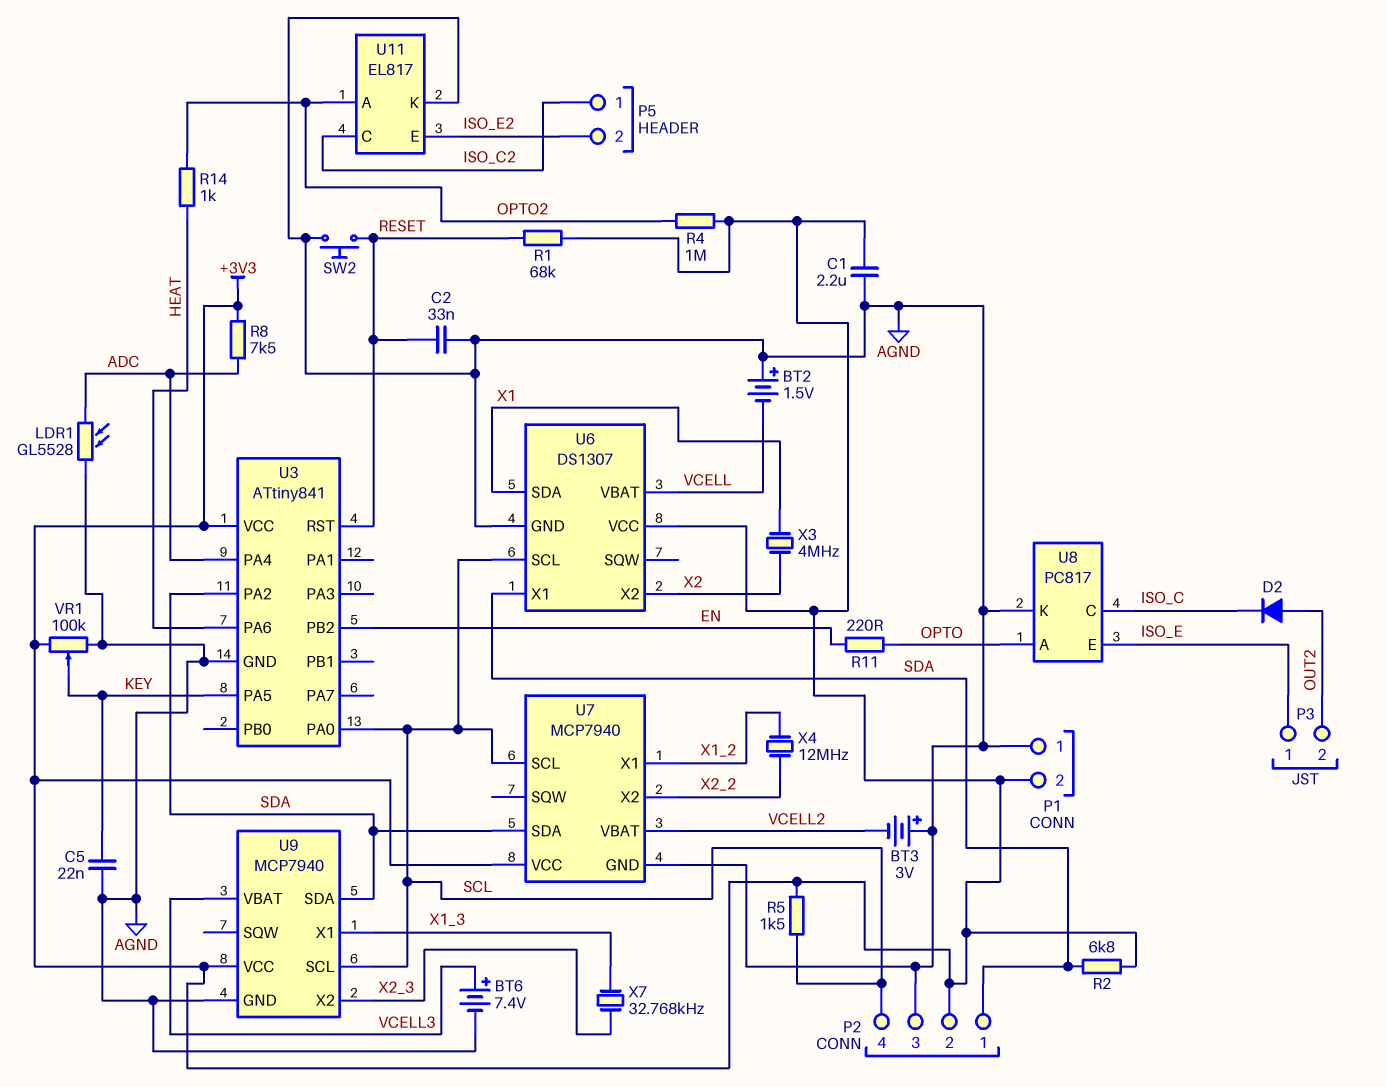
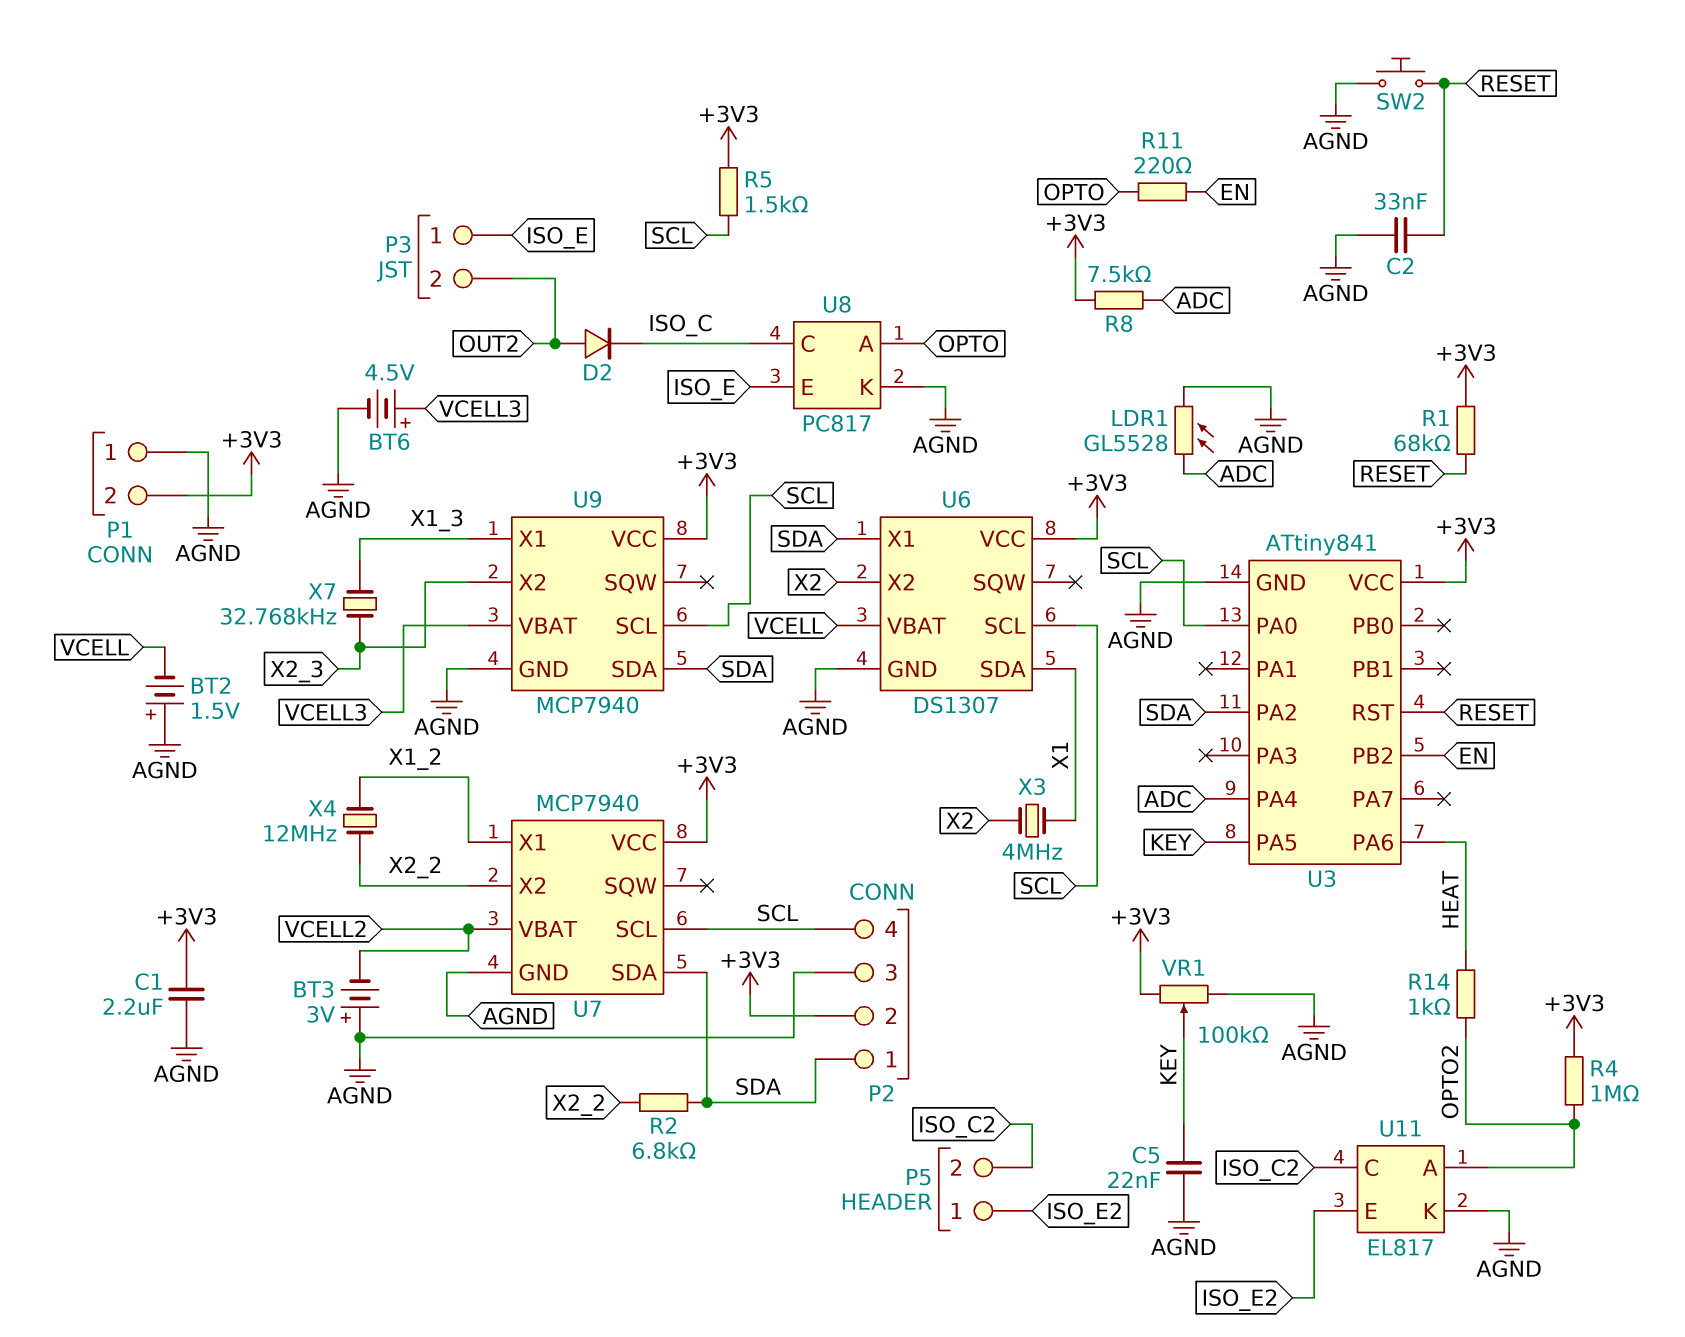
BT6: 7.4V (plus VCELL3, minus AGND) -> 4.5V (plus VCELL3, minus AGND)
P5 pin 1: ISO_C2 -> ISO_E2
P5 pin 2: ISO_E2 -> ISO_C2
R2: 6.8k (+3V3, SDA) -> 6.8k (SDA, X2_2)

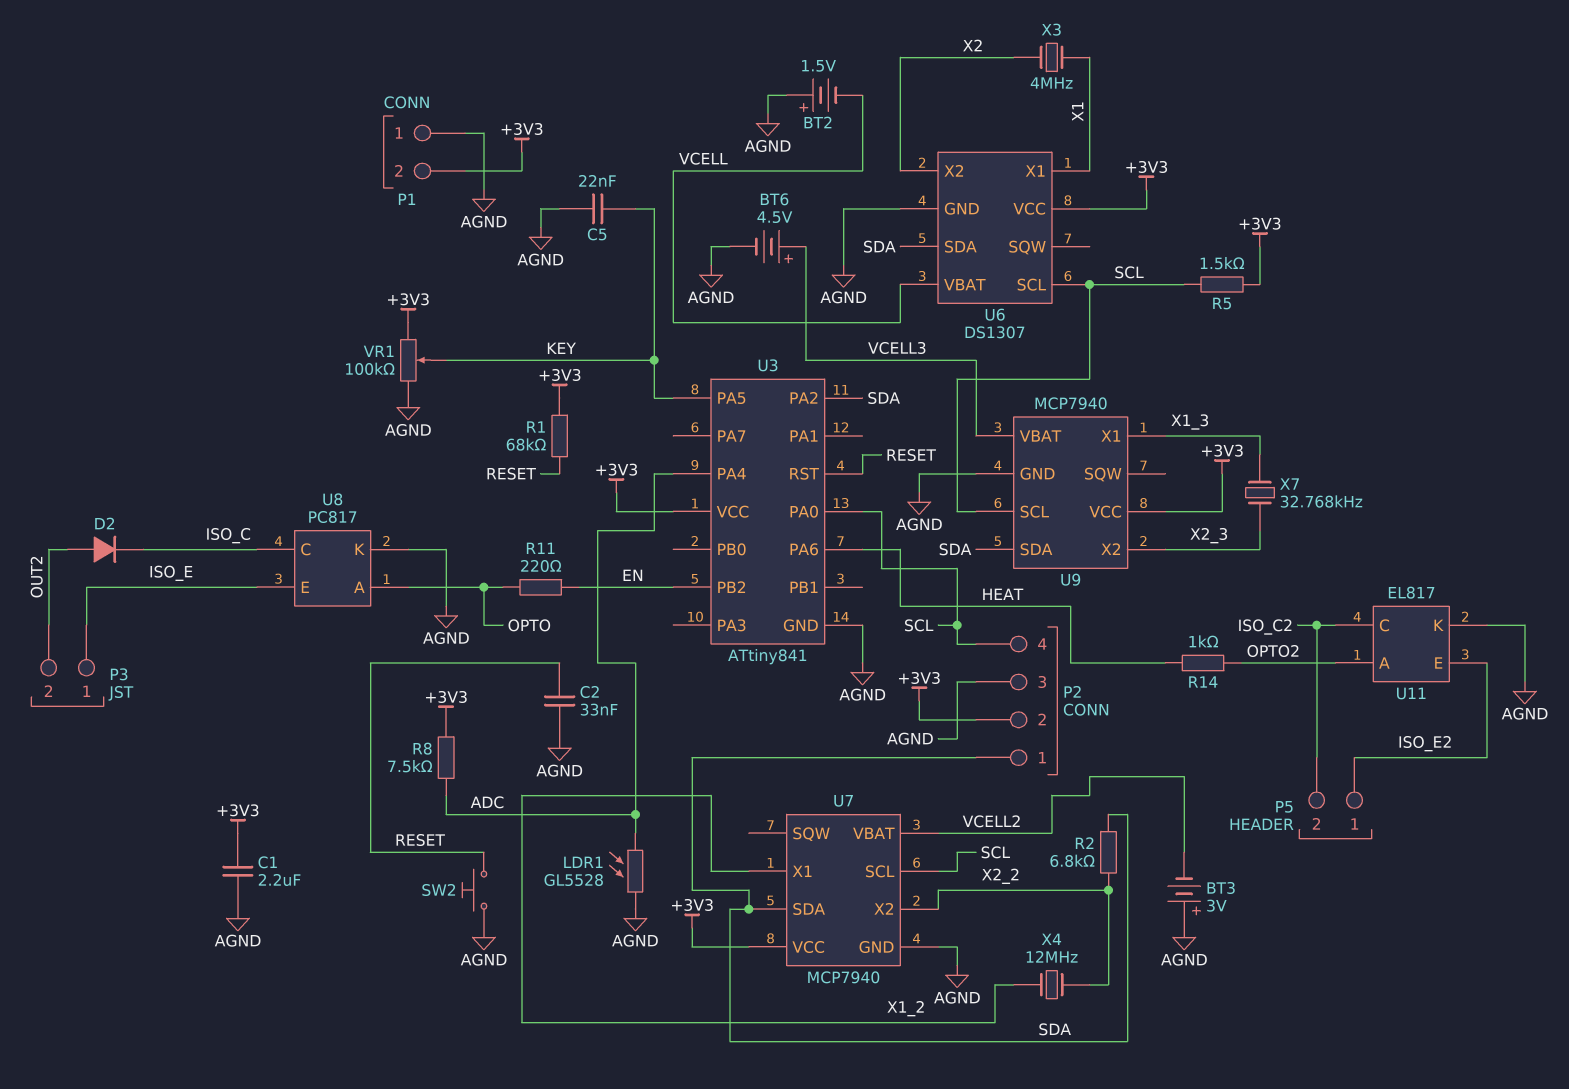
R4: 1M (+3V3, OPTO2) -> none
U6 pin SDA: X1 -> SDA
U6 pin X1: SDA -> X1

